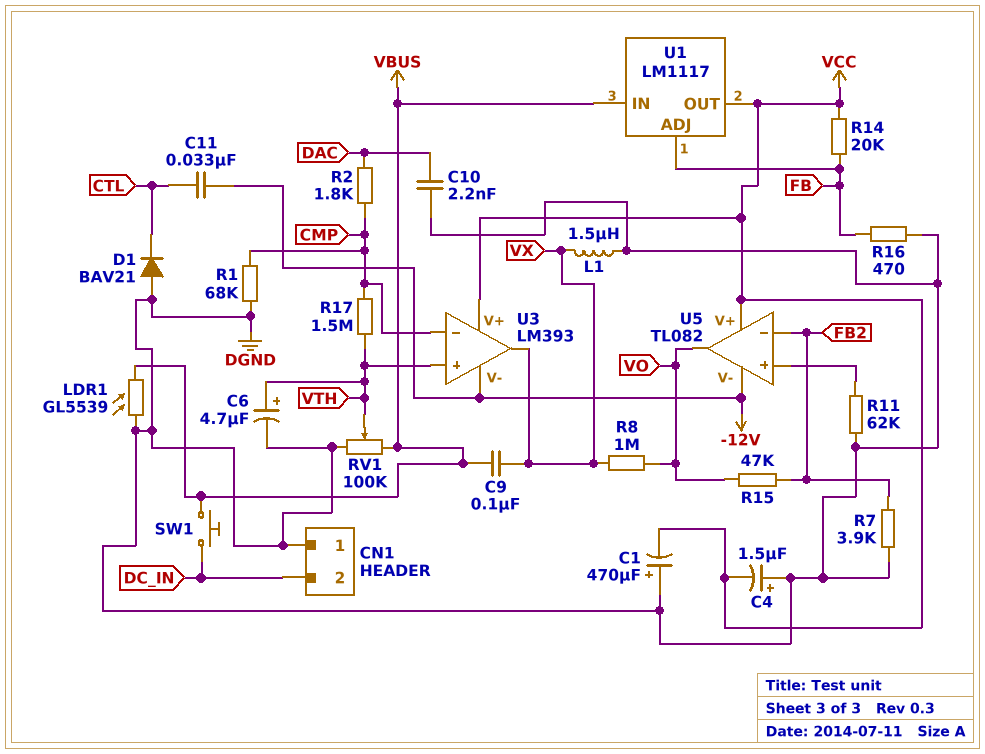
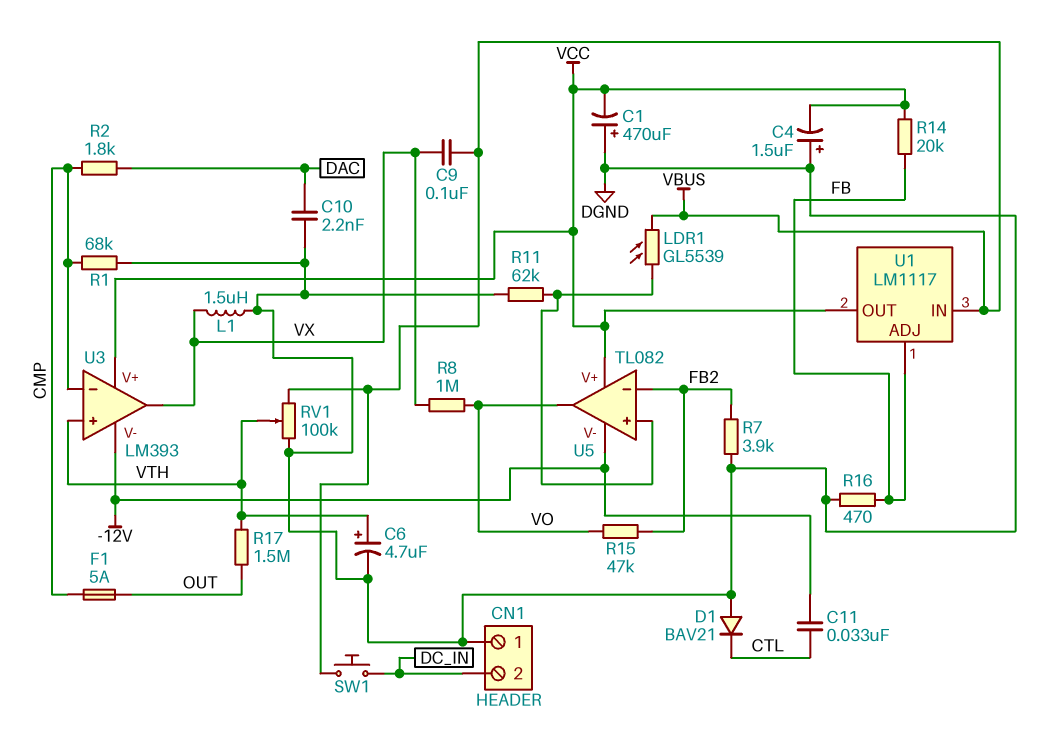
F1: none -> 5A (CMP, OUT)
LDR1: GL5539 (DGND, VBUS) -> GL5539 (U5/in+, VBUS)
R17: 1.5M (CMP, VTH) -> 1.5M (OUT, VTH)

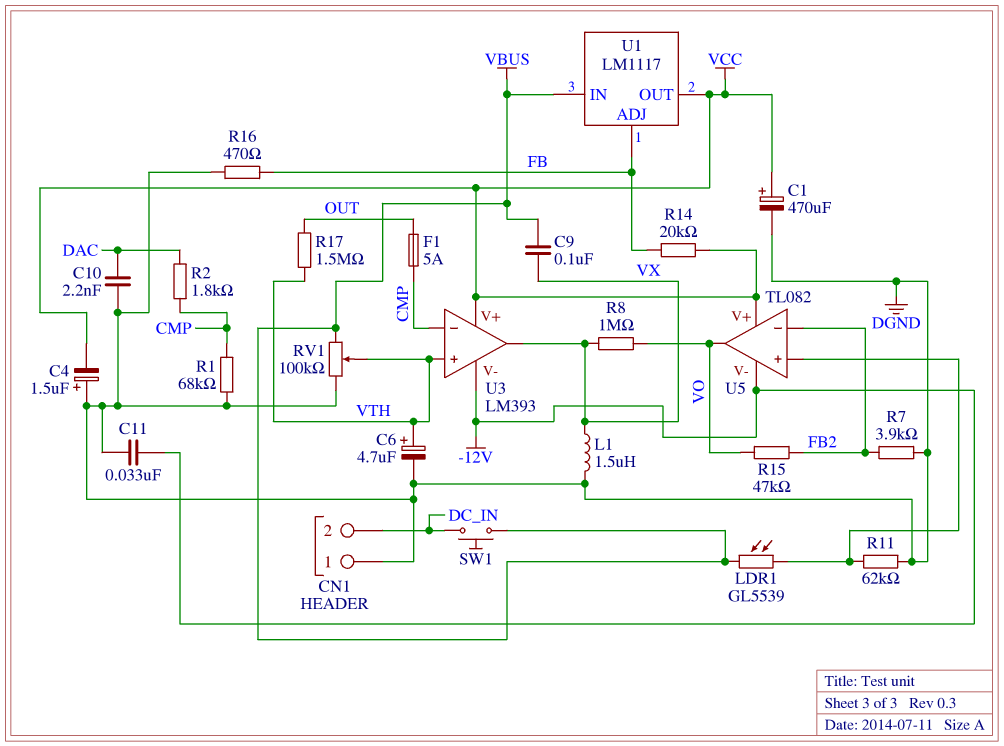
C1: 470uF (plus DGND, minus VCC) -> 470uF (plus VCC, minus DGND)
C11: 33nF (-12V, CTL) -> 33nF (-12V, DGND)
D1: diode BAV21 (A DGND, K CTL) -> none

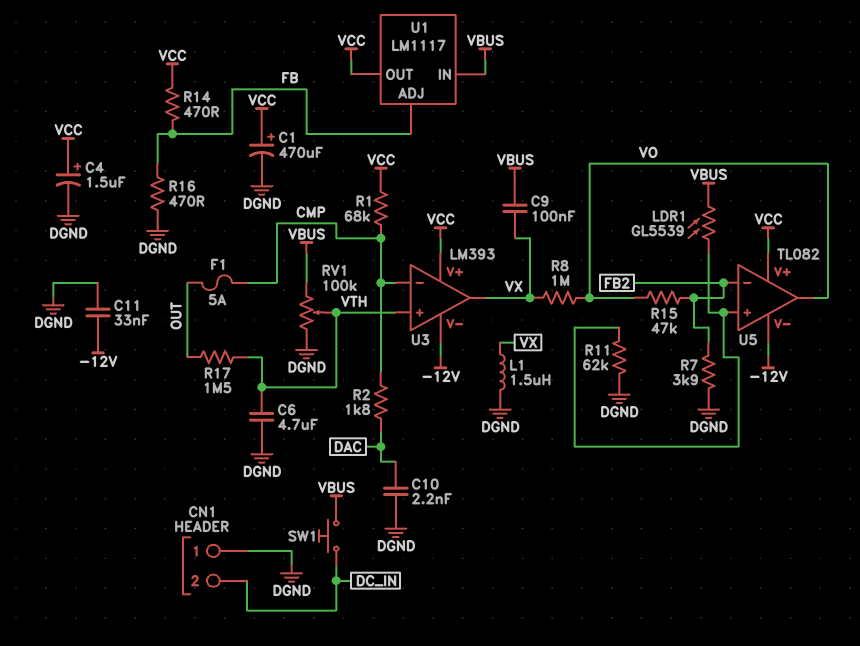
C4: 1.5uF (plus DGND, minus VCC) -> 1.5uF (plus VCC, minus DGND)
C6: 4.7uF (plus VTH, minus DGND) -> 4.7uF (DGND, VTH)
R1: 68k (CMP, DGND) -> 68k (CMP, VCC)
R14: 20k (FB, VCC) -> 470 (FB, VCC)

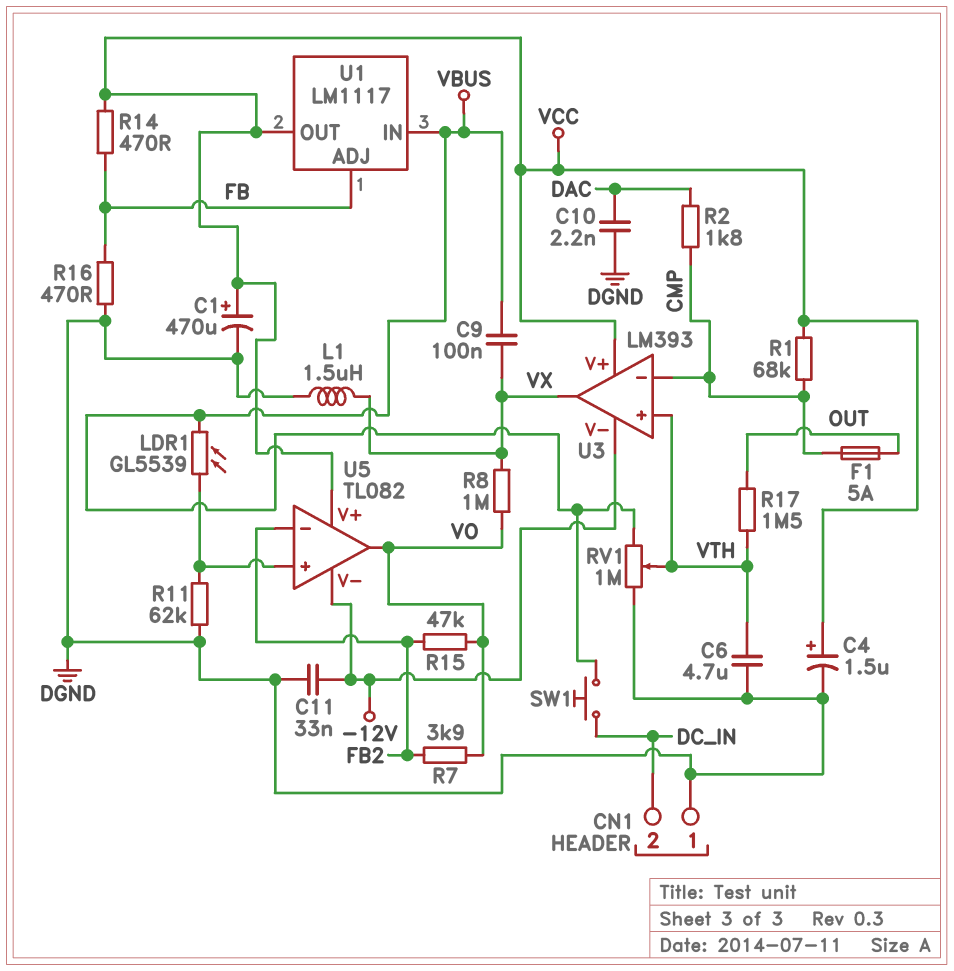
R7: 3.9k (DGND, FB2) -> 3.9k (FB2, VO)
RV1: 100k (DGND, VBUS, wiper VTH) -> 1M (DGND, VBUS, wiper VTH)

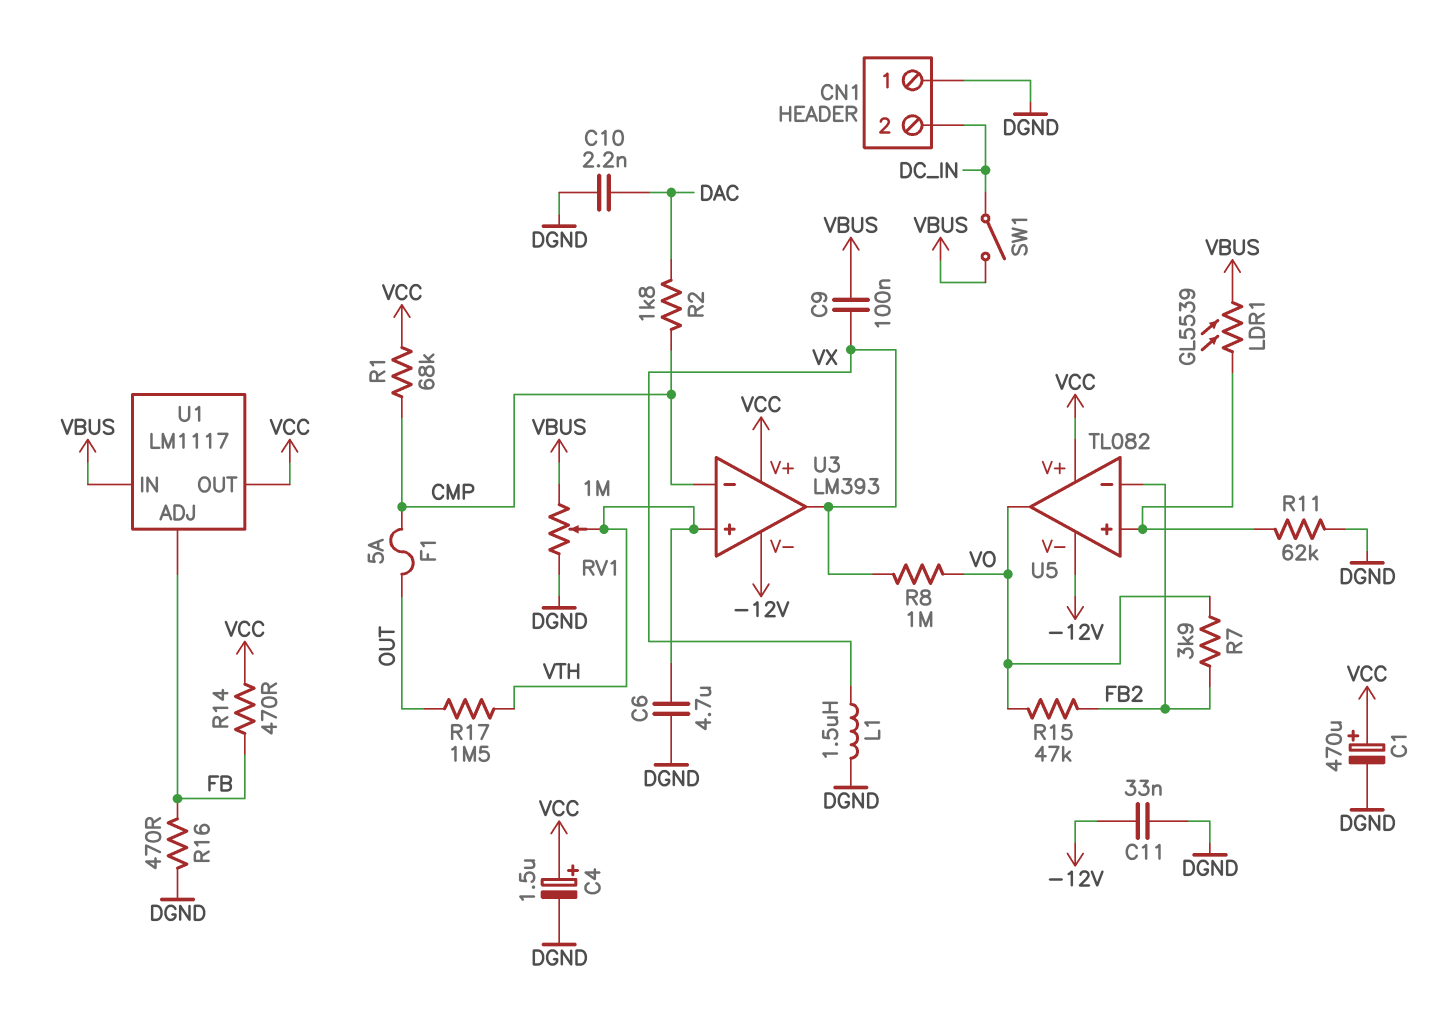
SW1: button (DC_IN, VBUS) -> switch (DC_IN, VBUS)

